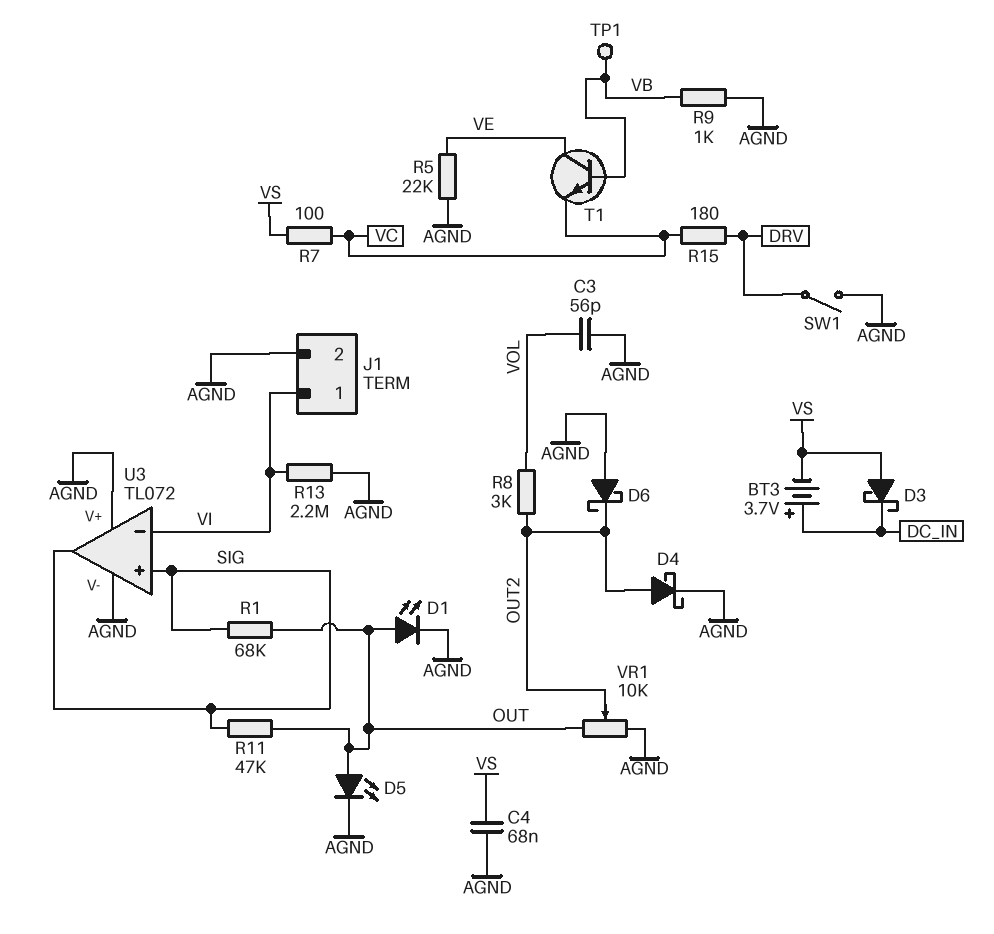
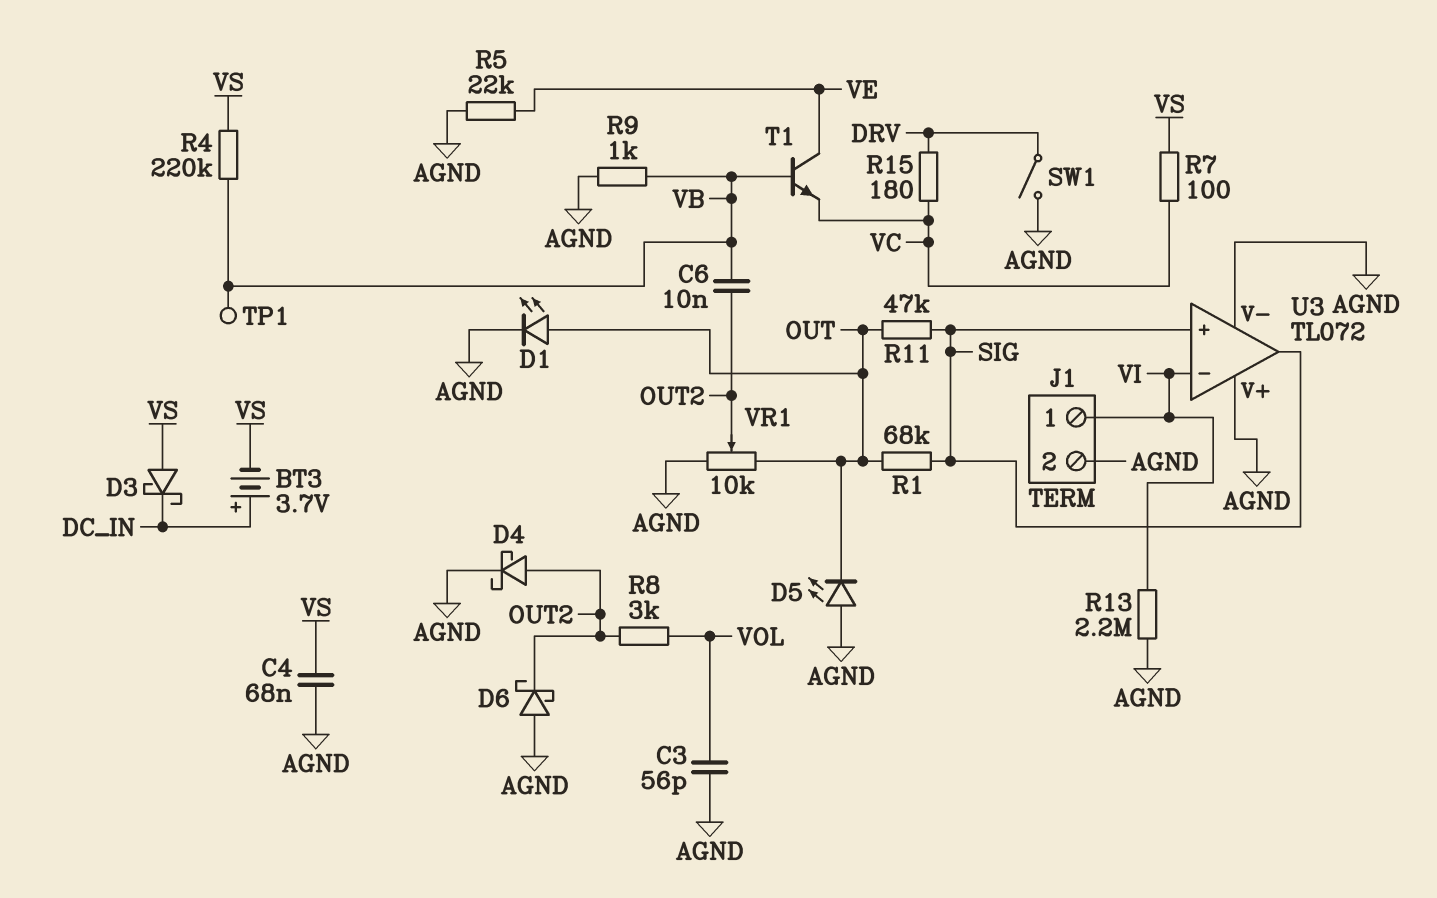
C6: none -> 10nF (OUT2, VB)
D5: LED (A OUT, K AGND) -> LED (A AGND, K OUT)
R4: none -> 220k (VB, VS)

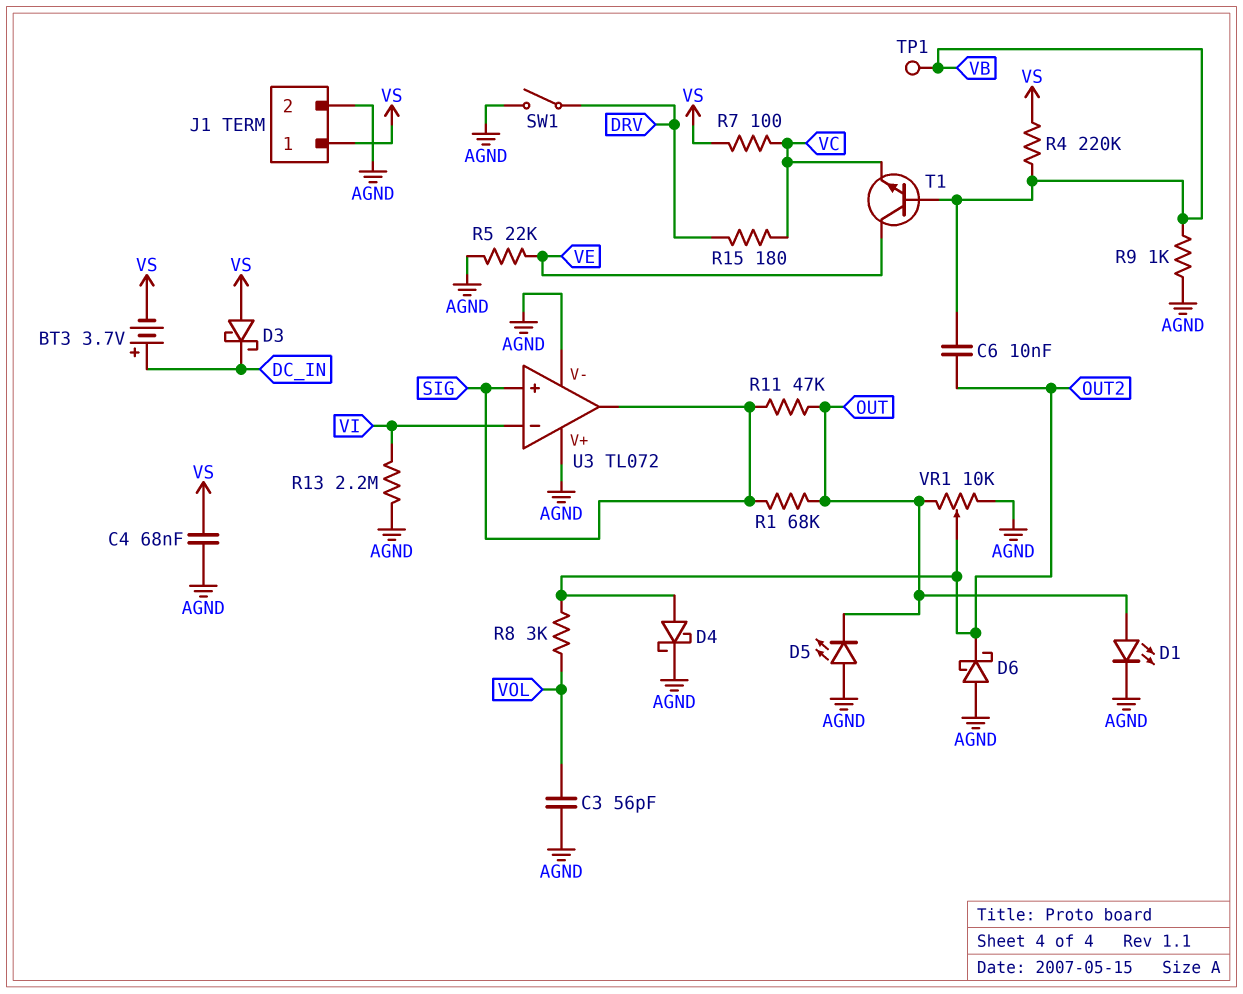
J1 pin 1: VI -> VS

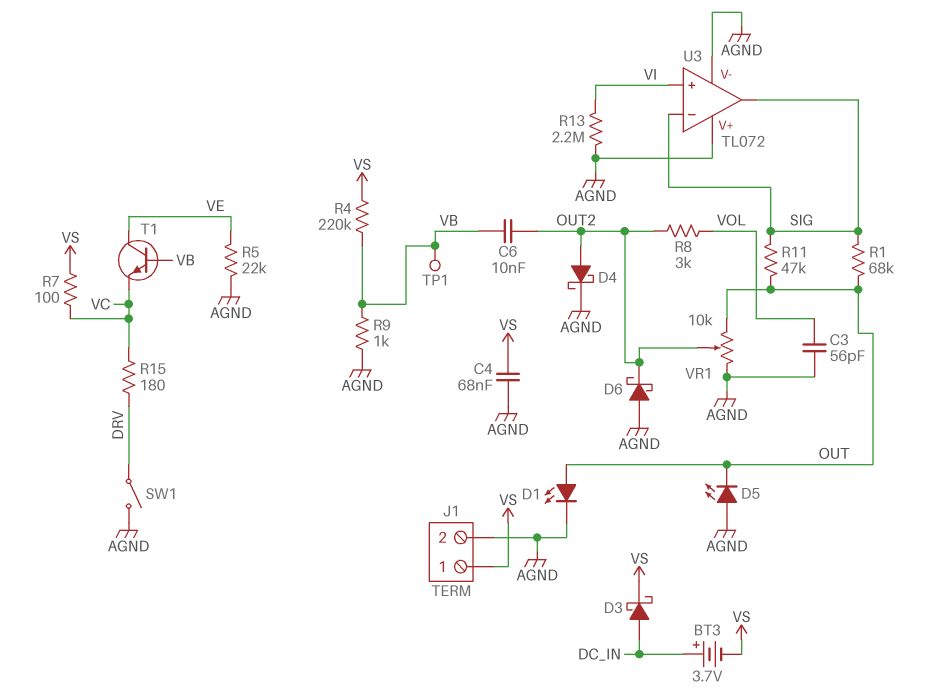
D3: schottky (A VS, K DC_IN) -> schottky (A DC_IN, K VS)
U3 pin in+: SIG -> VI
U3 pin in-: VI -> SIG

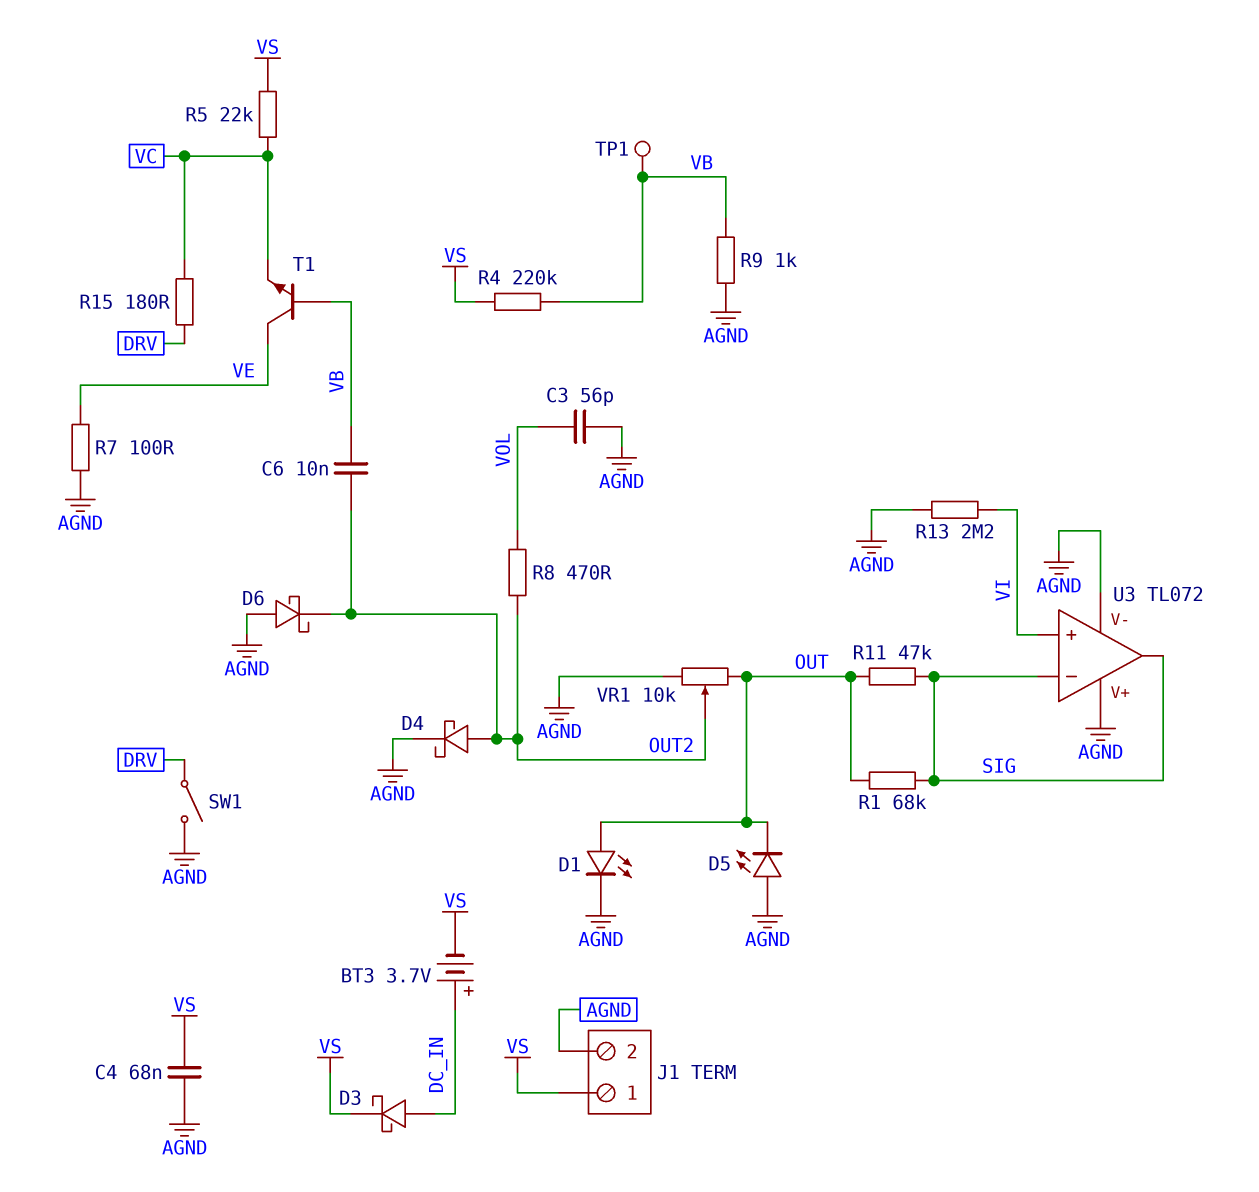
R5: 22k (AGND, VE) -> 22k (VC, VS)
R7: 100 (VC, VS) -> 100 (AGND, VE)
R8: 3k (OUT2, VOL) -> 470 (OUT2, VOL)

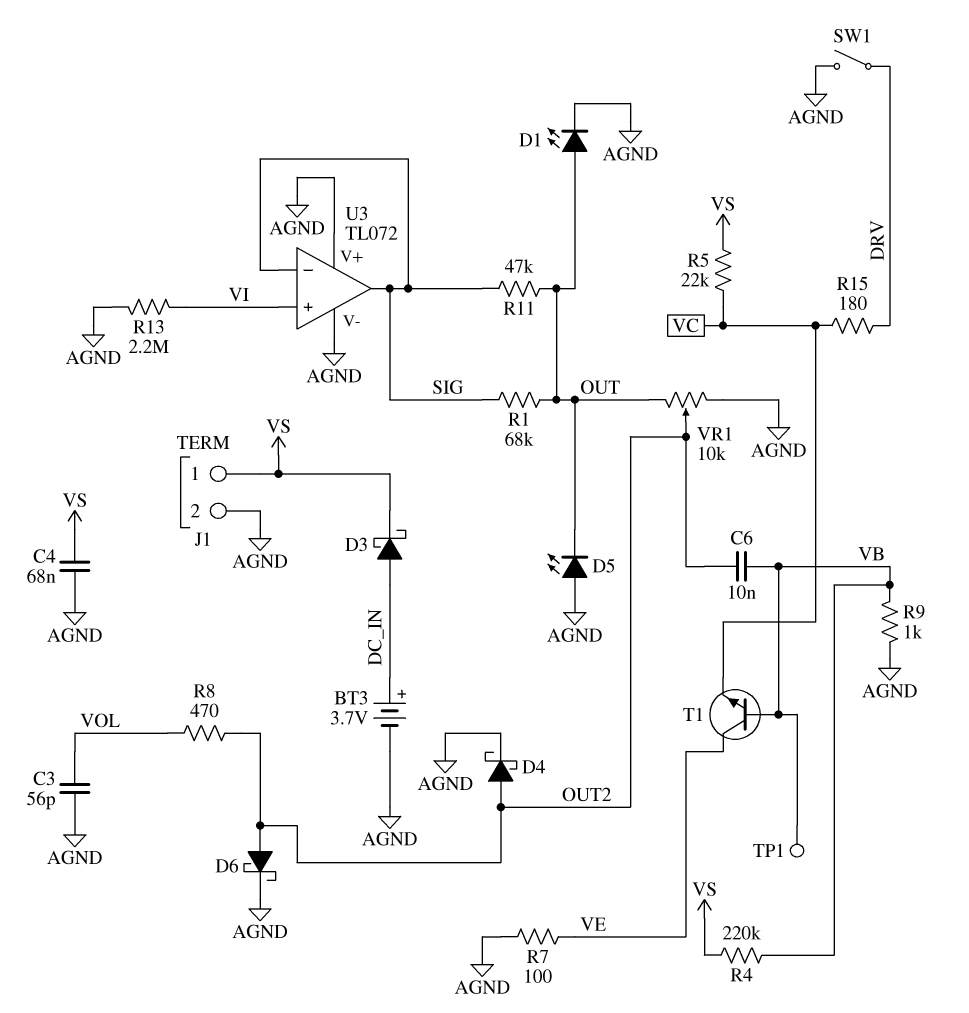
BT3: 3.7V (plus DC_IN, minus VS) -> 3.7V (plus DC_IN, minus AGND)
D6: schottky (A AGND, K OUT2) -> schottky (A OUT2, K AGND)

